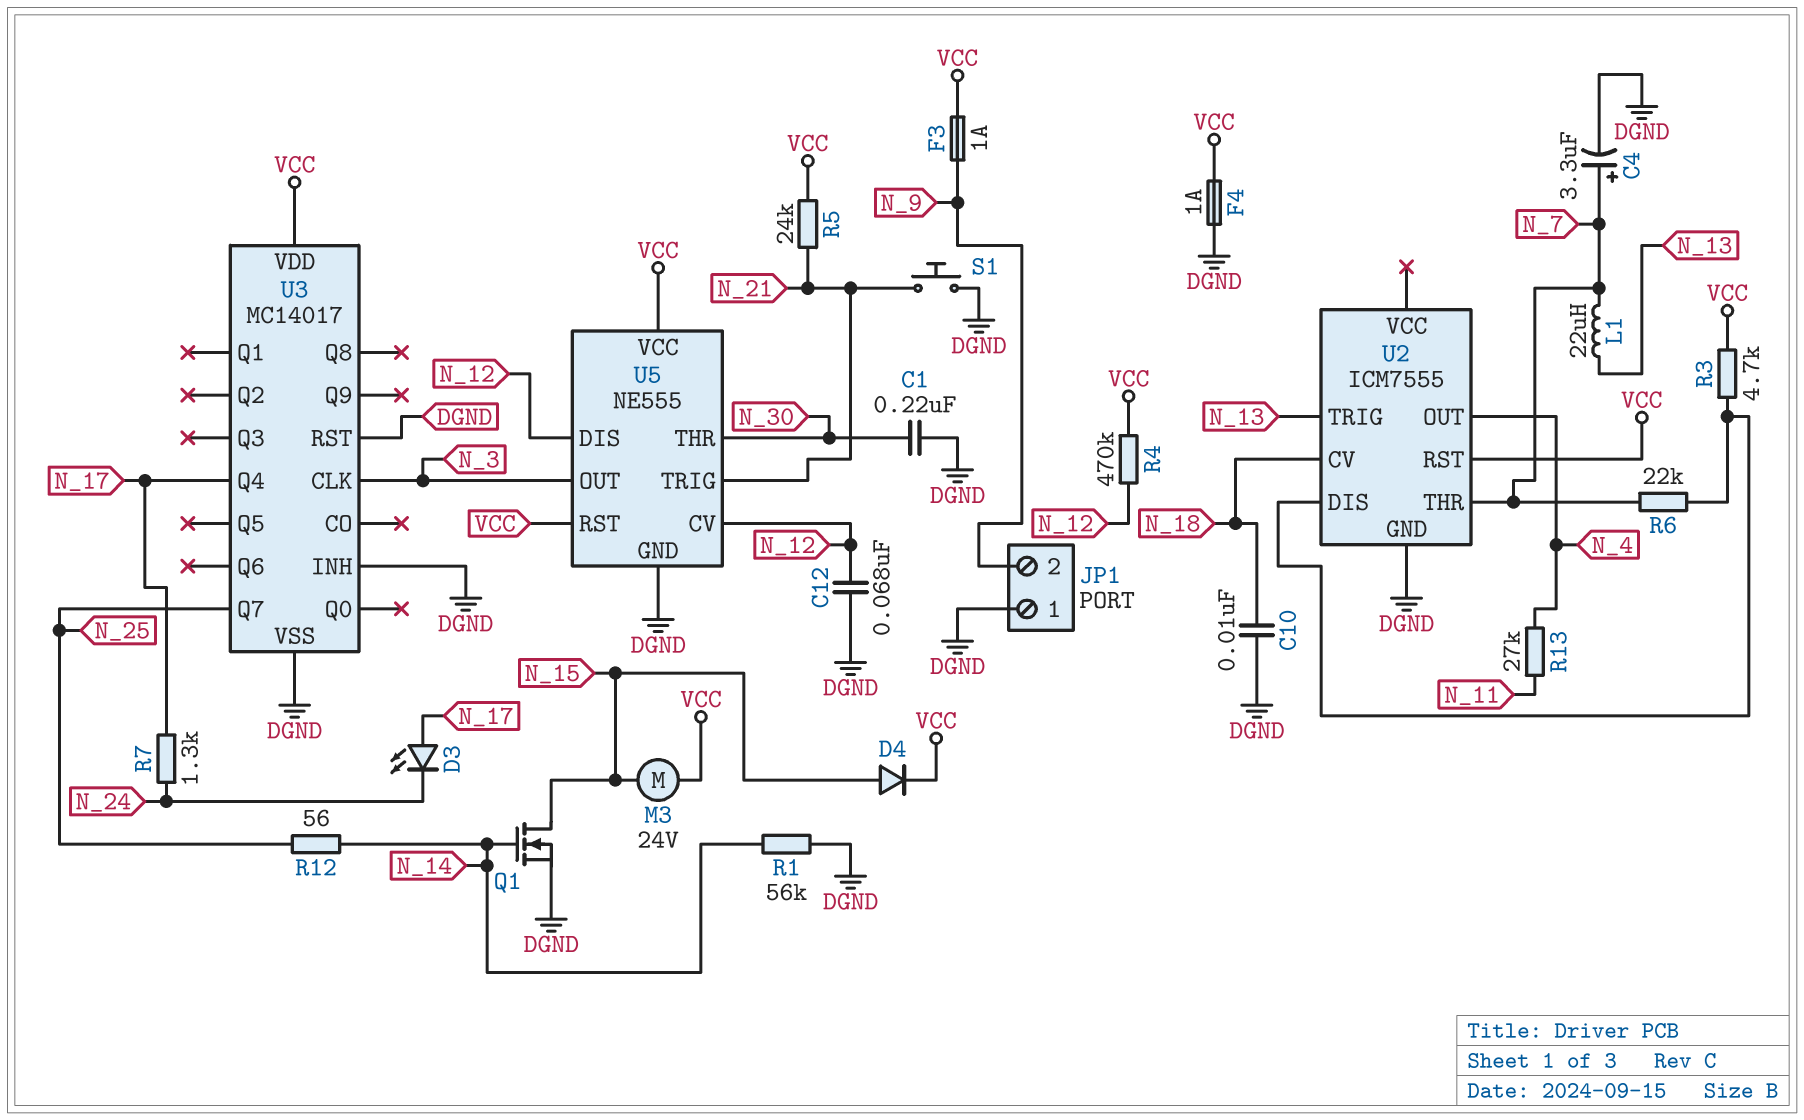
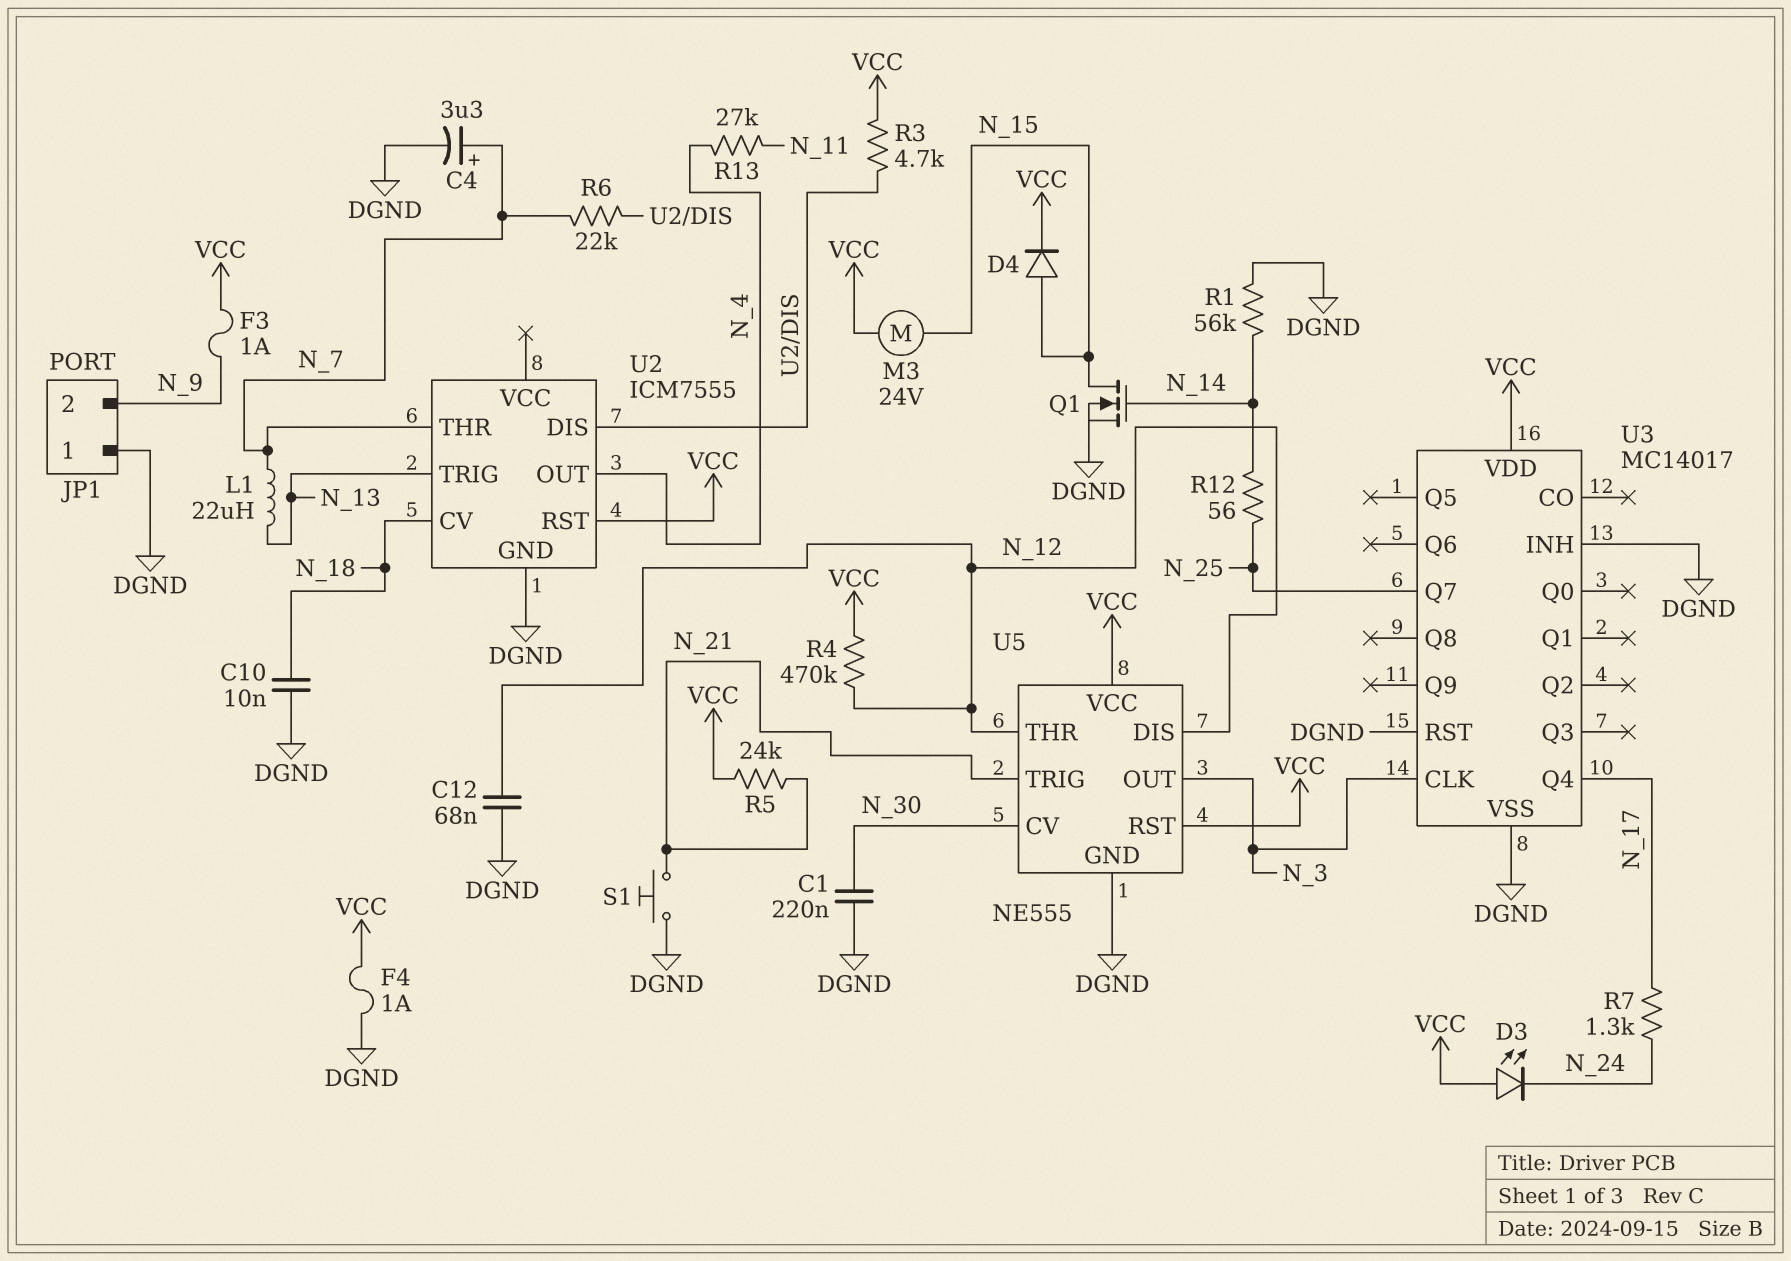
D3: LED (A N_17, K N_24) -> LED (A VCC, K N_24)
U5 pin CV: N_12 -> N_30
U5 pin THR: N_30 -> N_12

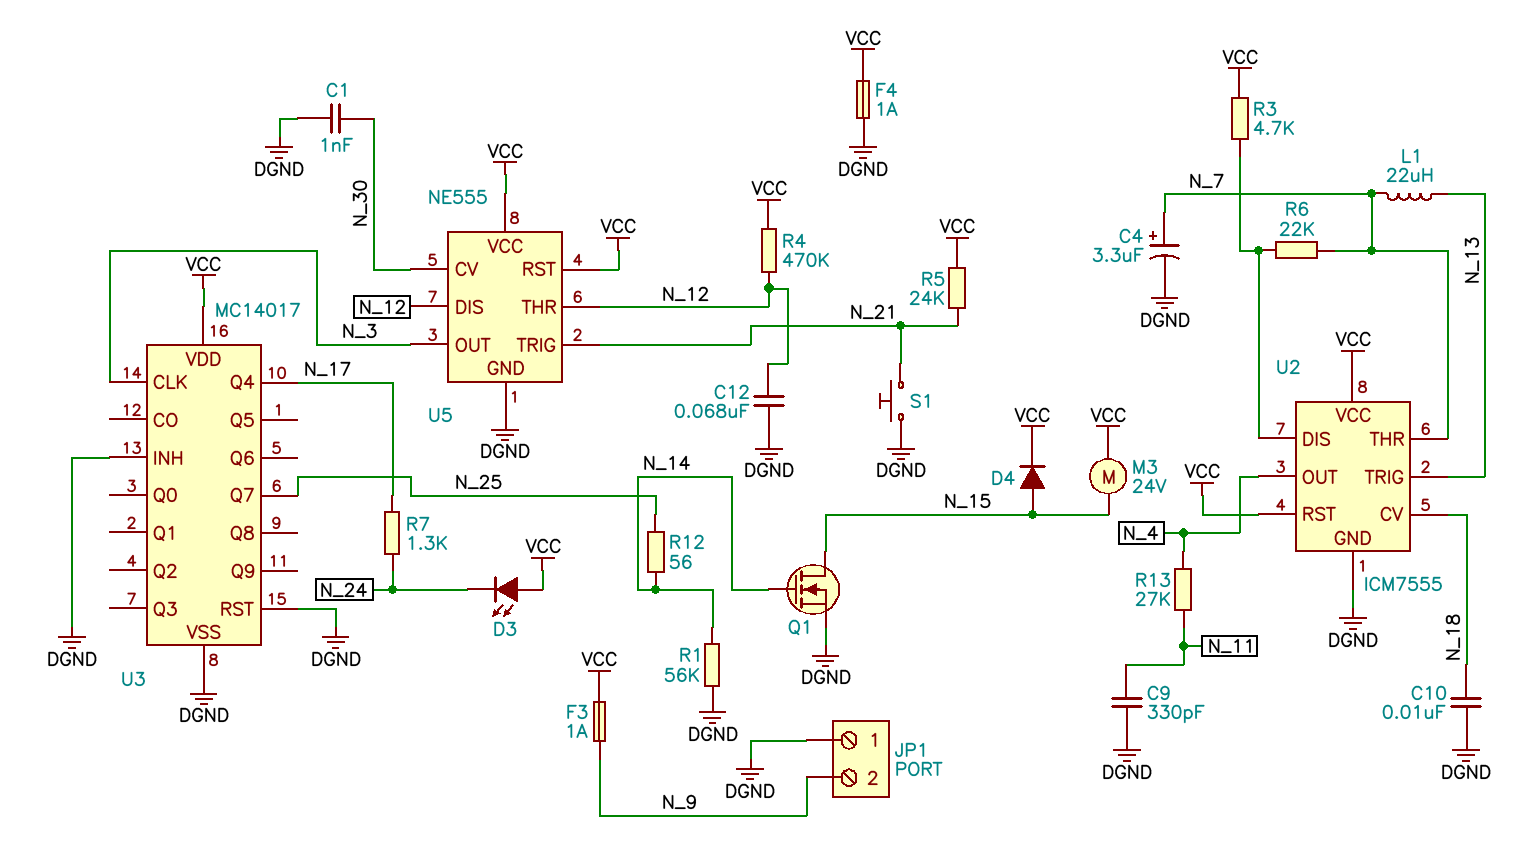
C1: 220nF (DGND, N_30) -> 1nF (DGND, N_30)
C9: none -> 330pF (DGND, N_11)
U2 pin VCC: none -> VCC

